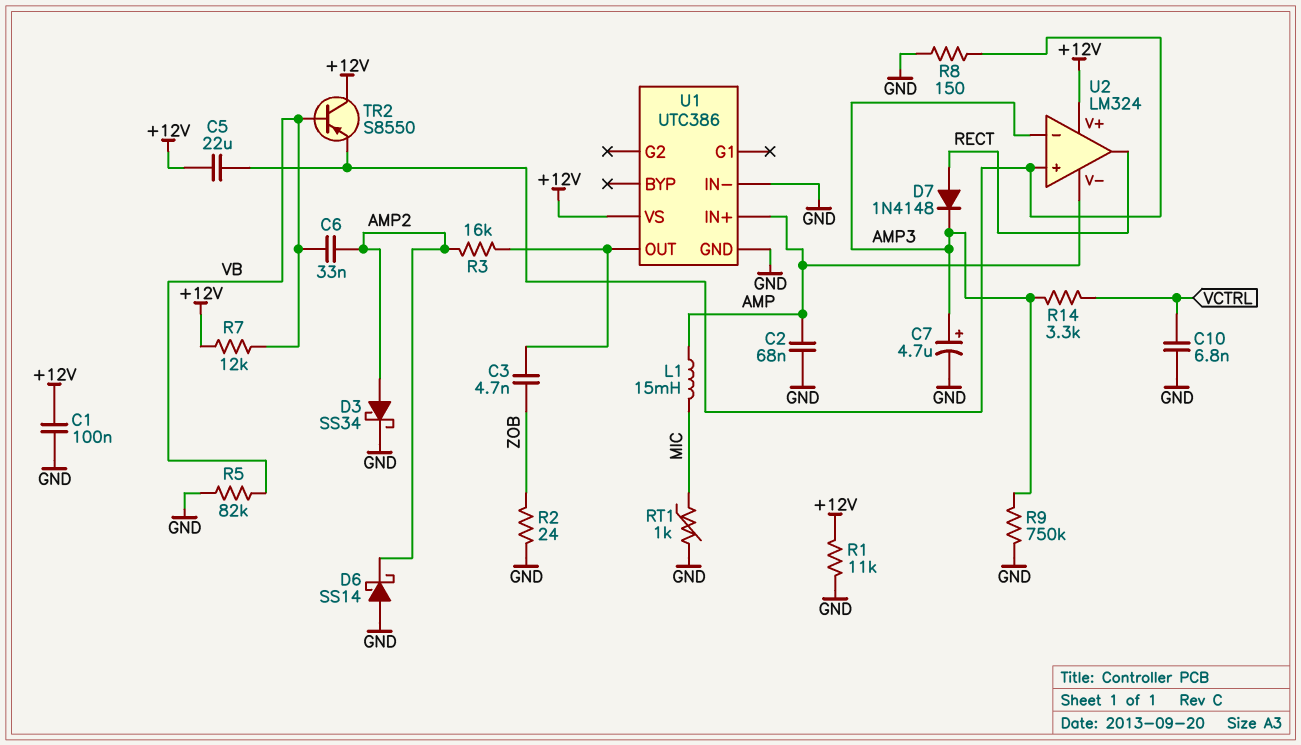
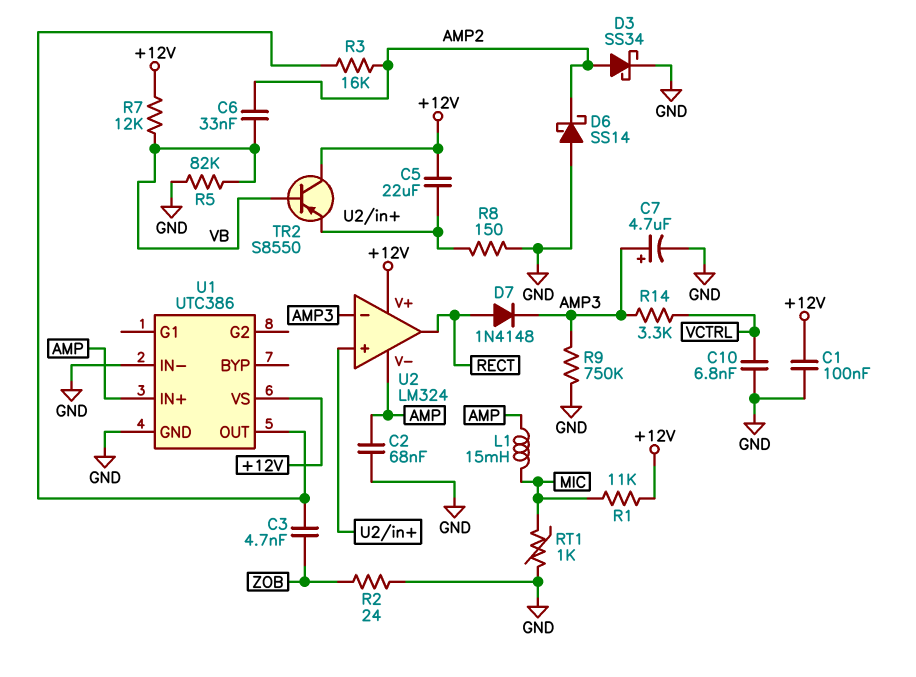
R1: 11k (+12V, GND) -> 11k (+12V, MIC)

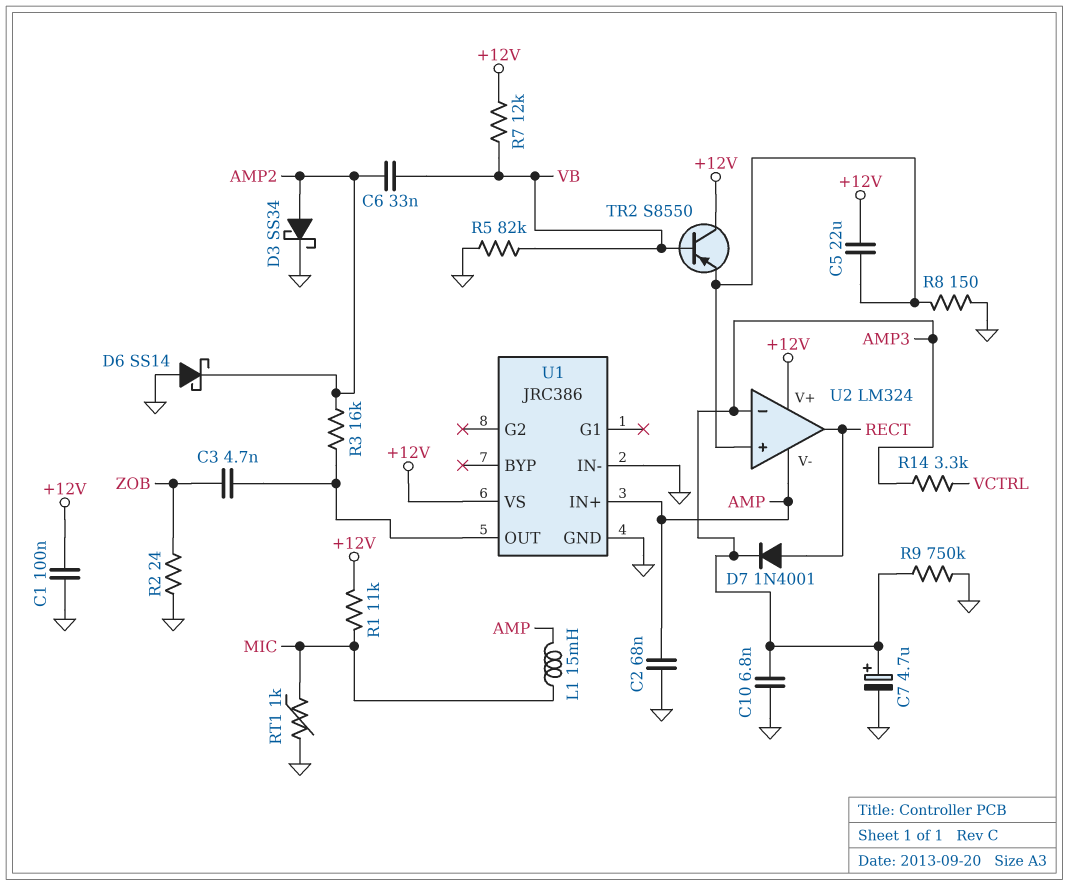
C10: 6.8nF (GND, VCTRL) -> 6.8nF (AMP3, GND)
D7: diode 1N4148 (A RECT, K AMP3) -> diode 1N4001 (A RECT, K AMP3)
U1: UTC386 -> JRC386

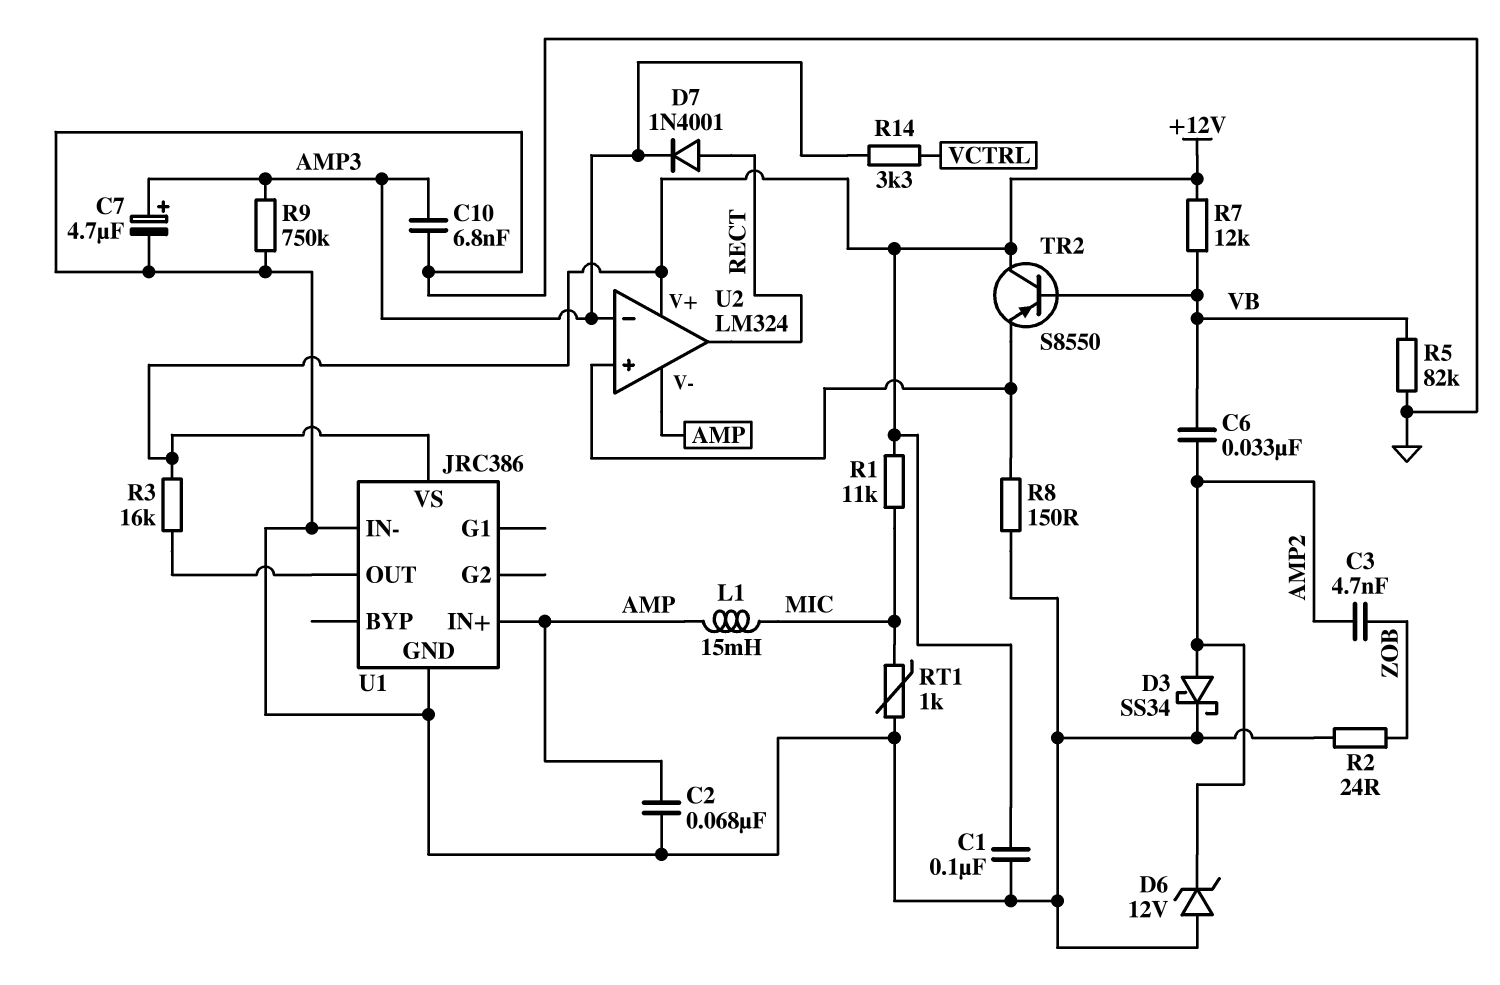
C3: 4.7nF (U1/OUT, ZOB) -> 4.7nF (AMP2, ZOB)
C5: 22uF (+12V, U2/in+) -> none
D6: schottky SS14 (A GND, K AMP2) -> zener 12V (A GND, K AMP2)
R3: 16k (AMP2, U1/OUT) -> 16k (+12V, U1/OUT)

